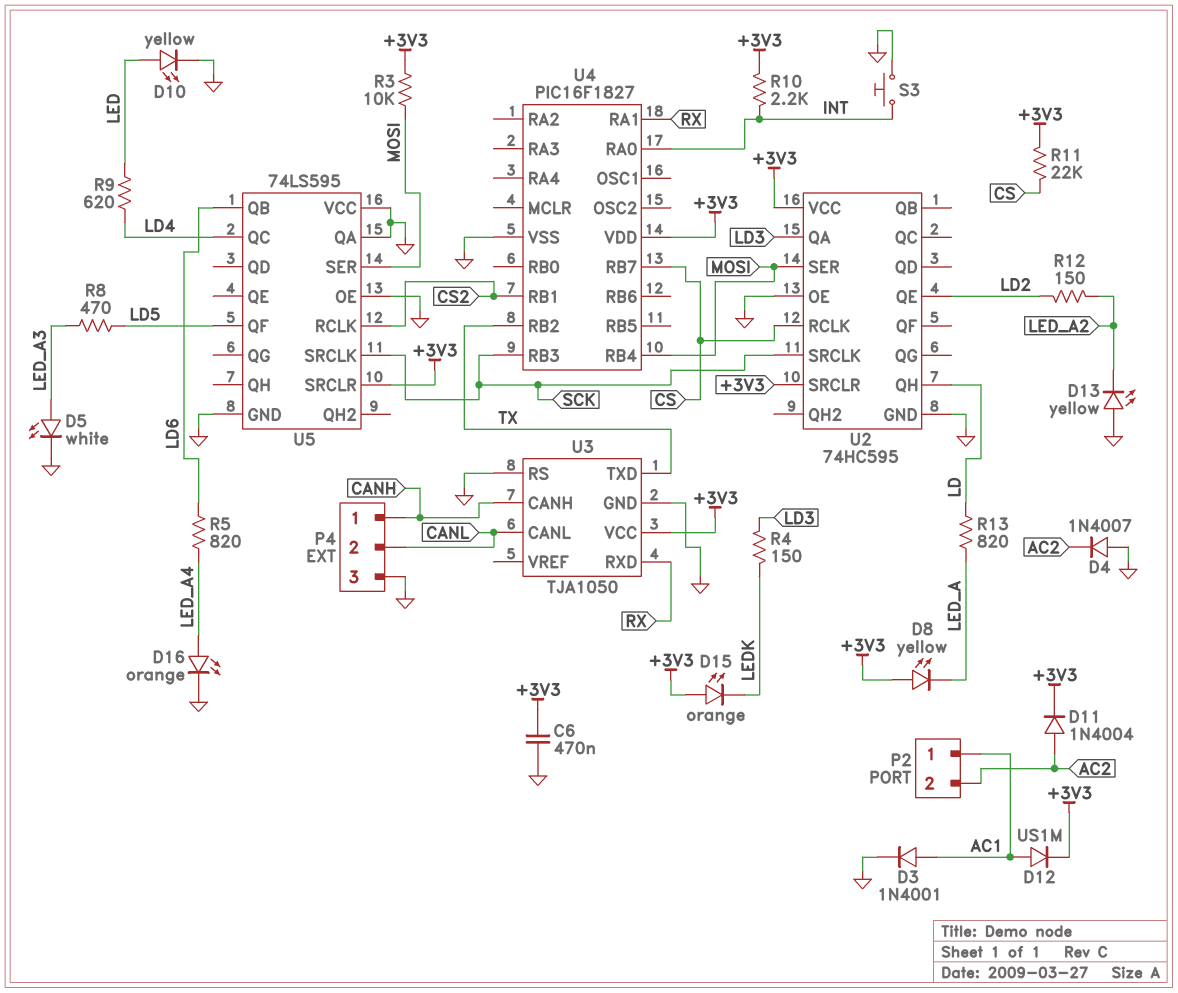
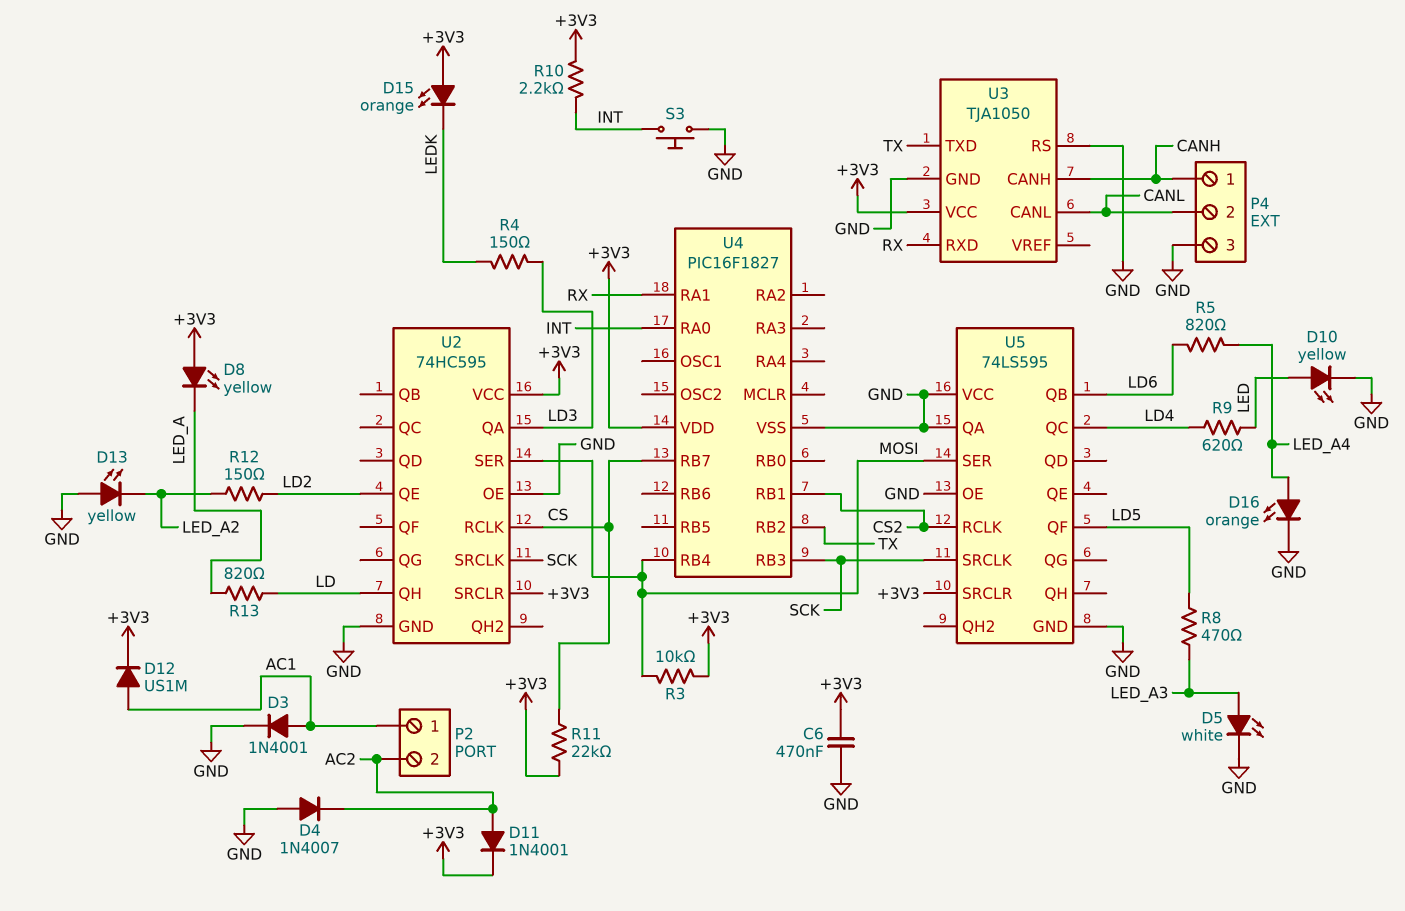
D11: diode 1N4004 (A AC2, K +3V3) -> diode 1N4001 (A AC2, K +3V3)

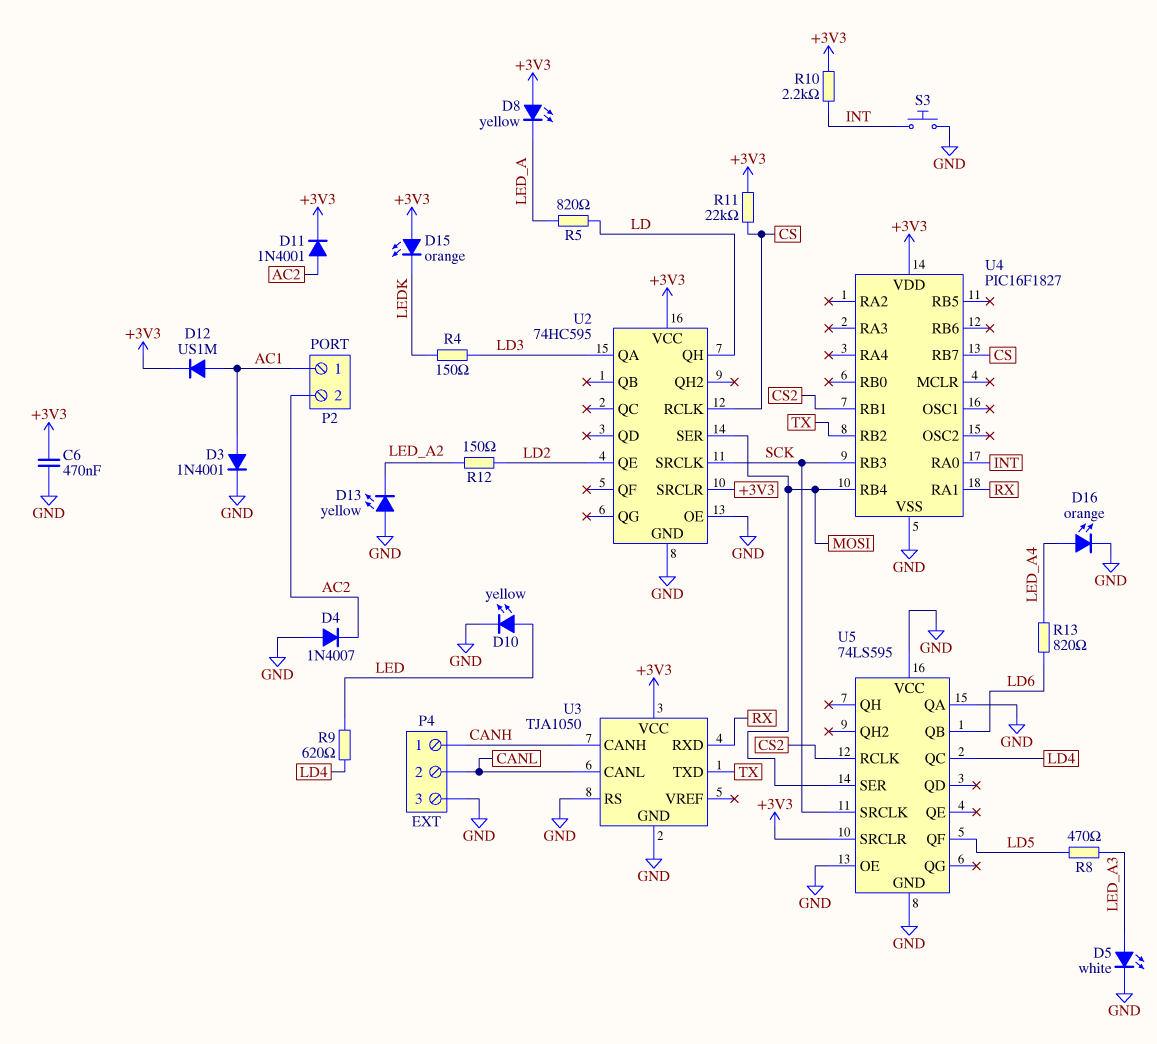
R3: 10k (+3V3, MOSI) -> none
R5: 820 (LD6, LED_A4) -> 820 (LD, LED_A)
R13: 820 (LD, LED_A) -> 820 (LD6, LED_A4)

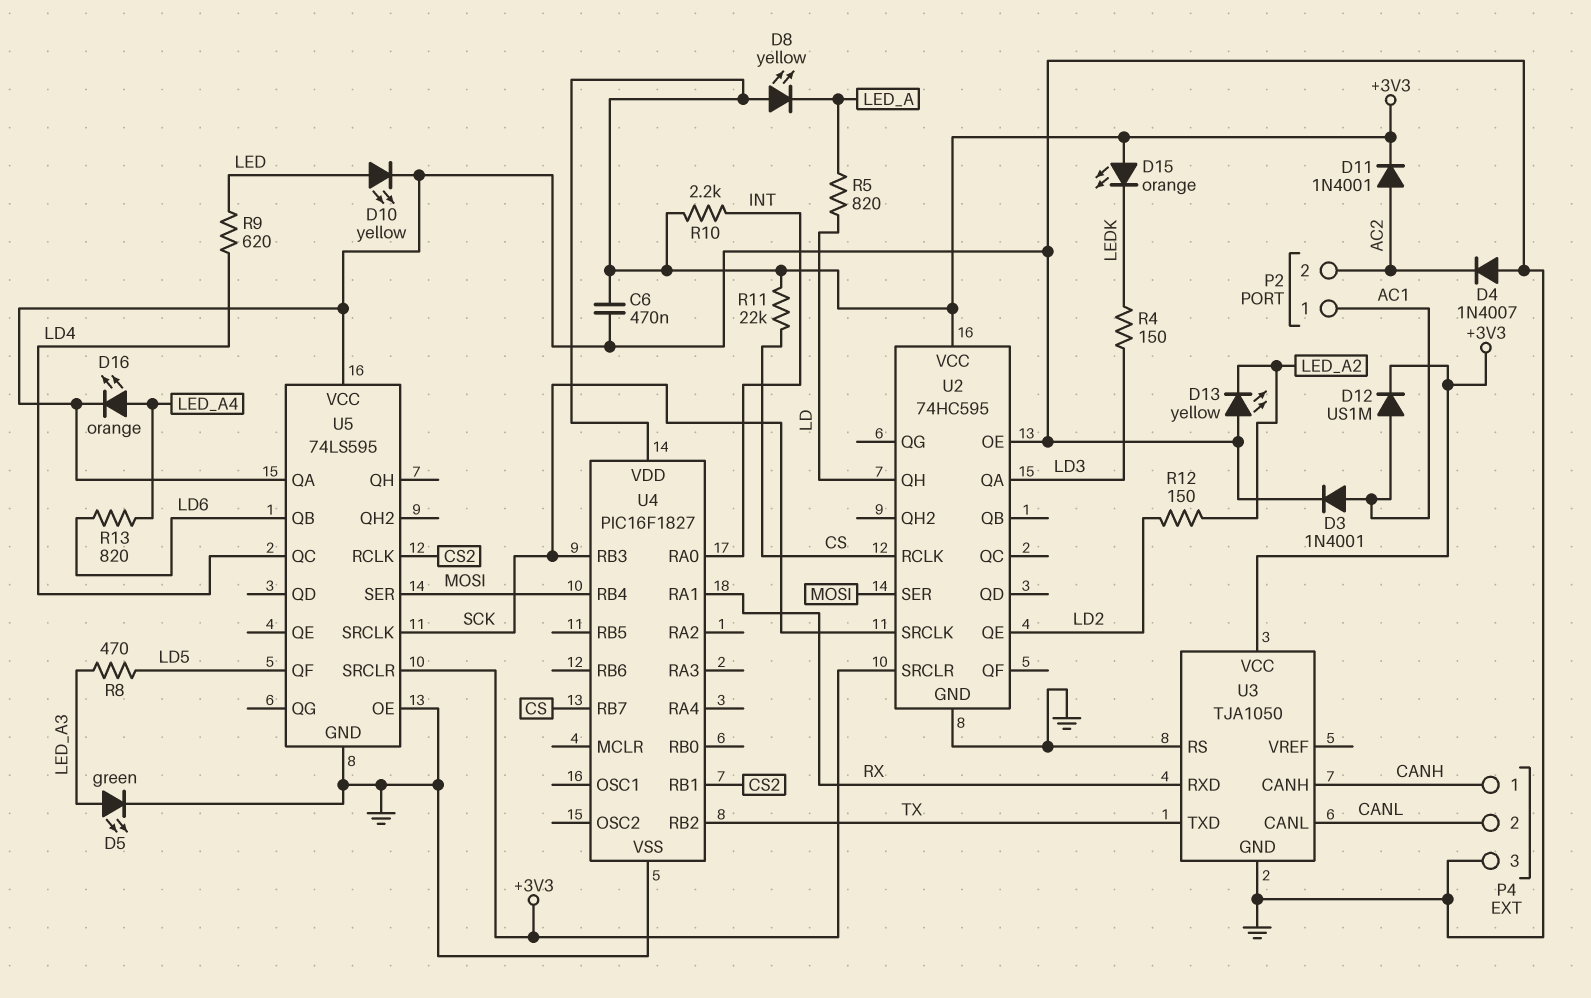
D5: LED white (A LED_A3, K GND) -> LED green (A LED_A3, K GND)
S3: button (GND, INT) -> none

